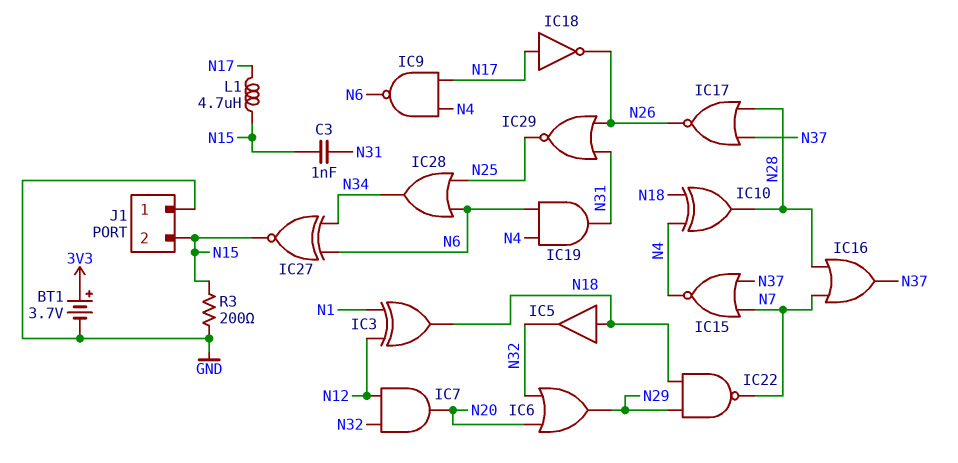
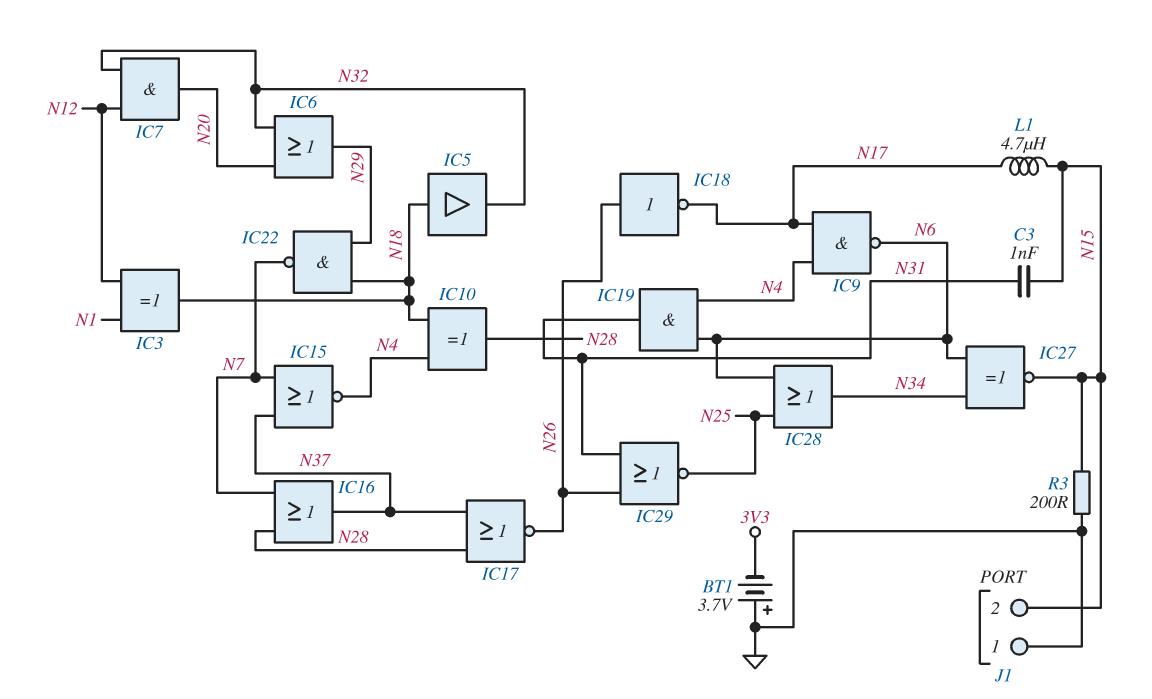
BT1: 3.7V (plus 3V3, minus GND) -> 3.7V (plus GND, minus 3V3)
IC18: NOT (in N17, out N26) -> NOT (in N26, out N17)

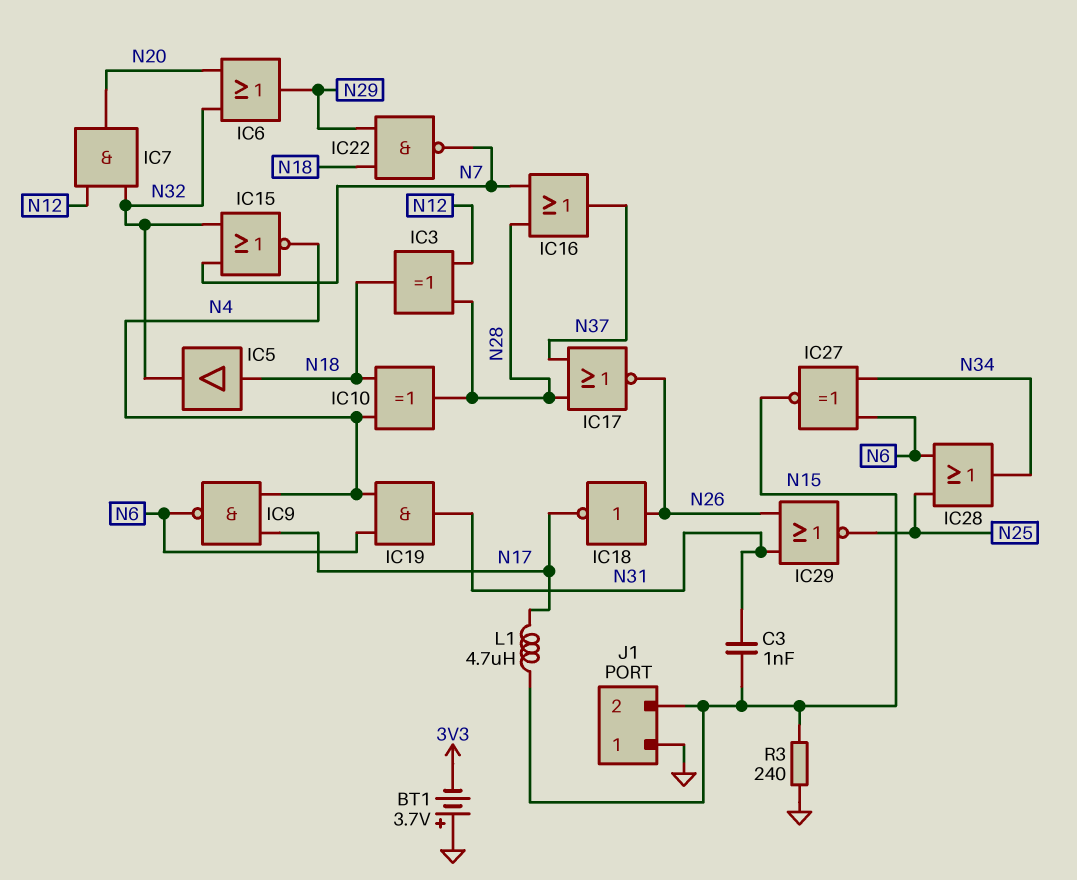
IC3: XOR (in N1, in N12, out N18) -> XOR (in N12, in N28, out N18)
IC15: NOR (in N7, in N37, out N4) -> NOR (in N7, in N32, out N4)
R3: 200 (GND, N15) -> 240 (GND, N15)

